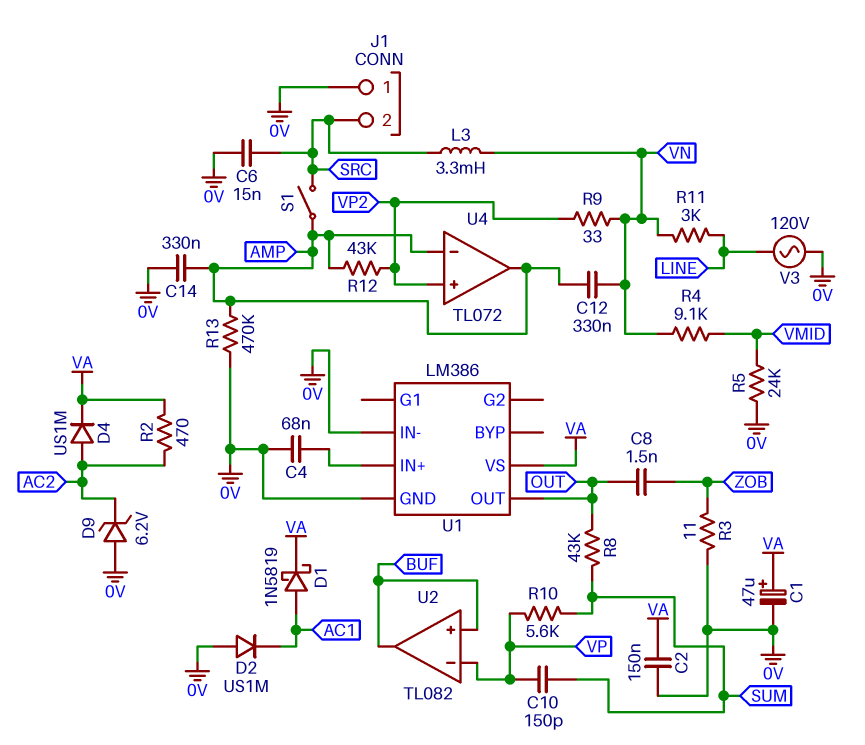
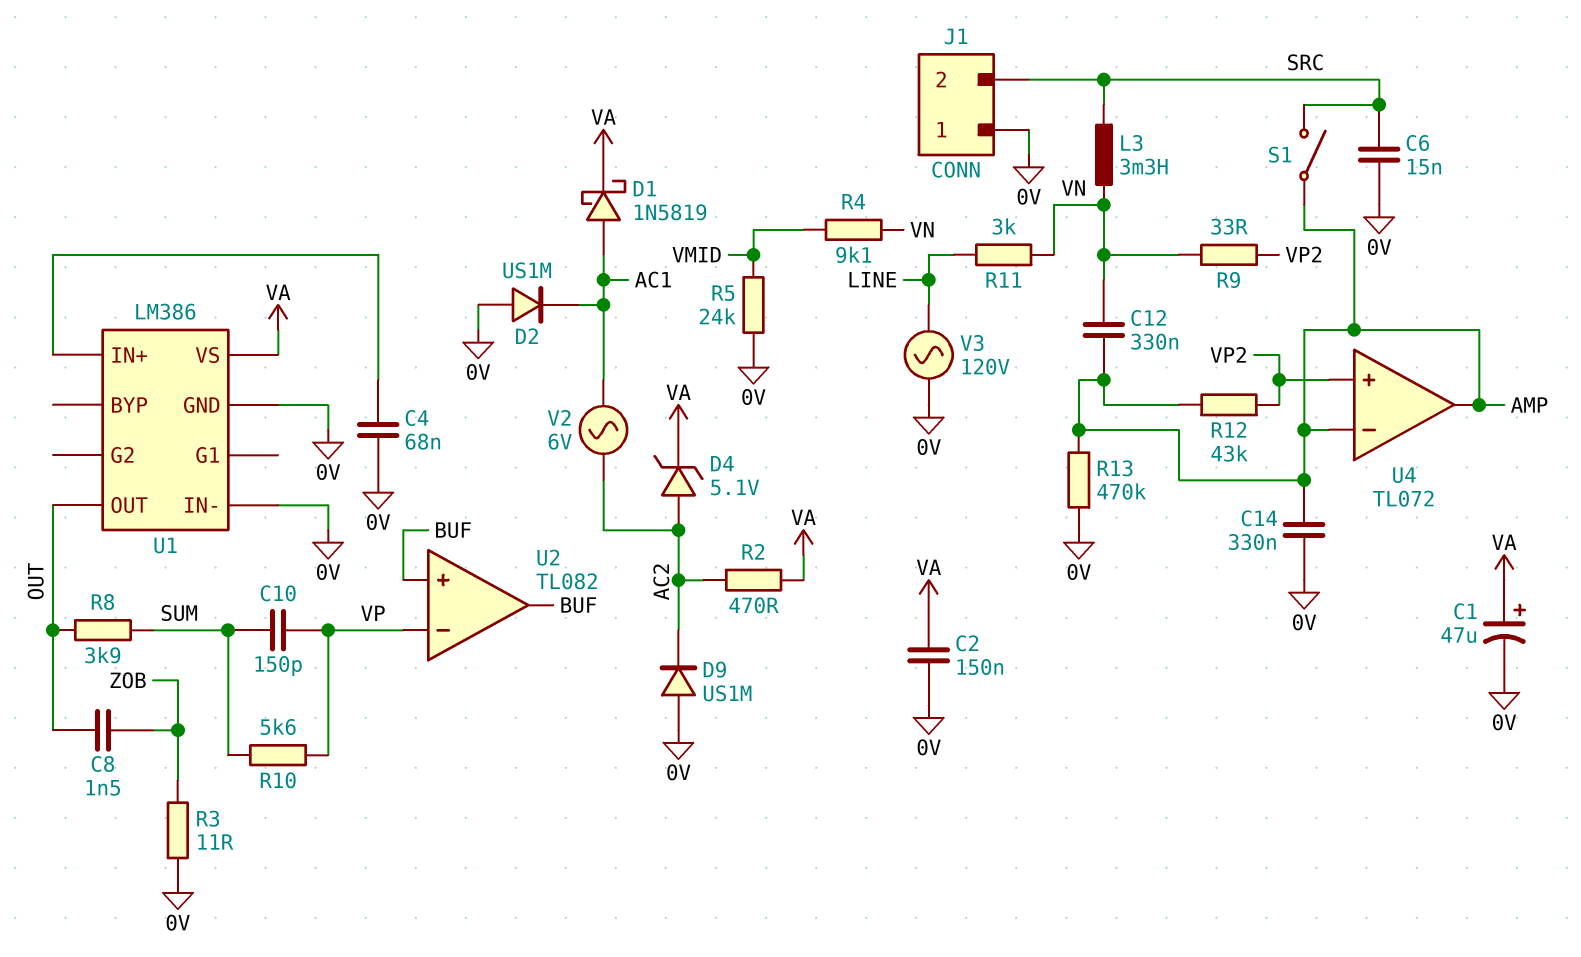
D4: diode US1M (A AC2, K VA) -> zener 5.1V (A AC2, K VA)
D9: zener 6.2V (A 0V, K AC2) -> diode US1M (A 0V, K AC2)
R8: 43k (OUT, SUM) -> 3.9k (OUT, SUM)
V2: none -> AC 6V (AC1, AC2)

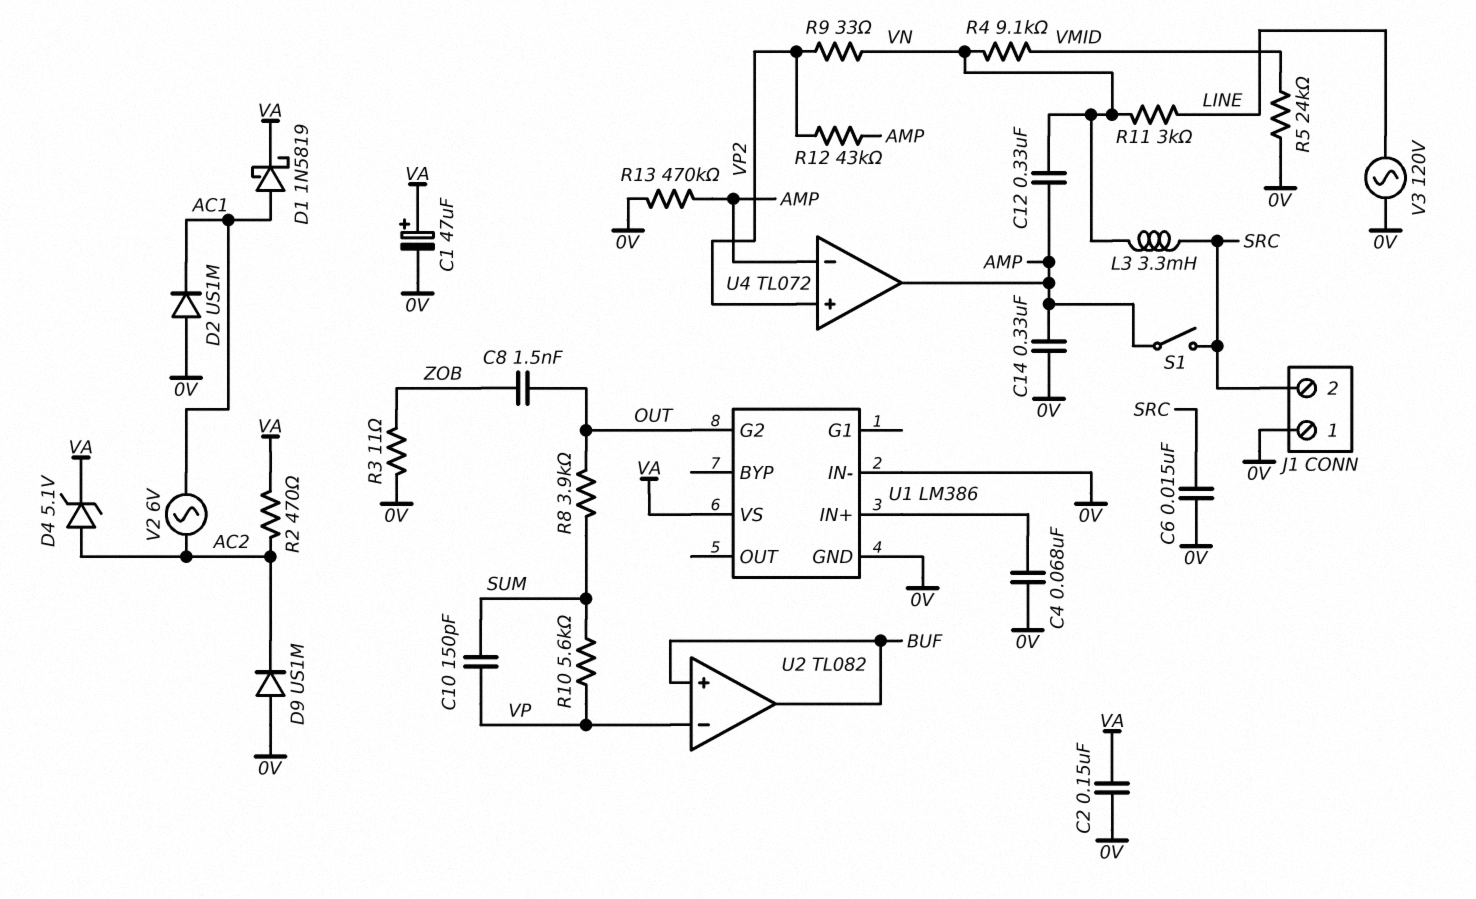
U1 pin G2: none -> OUT
U1 pin OUT: OUT -> none

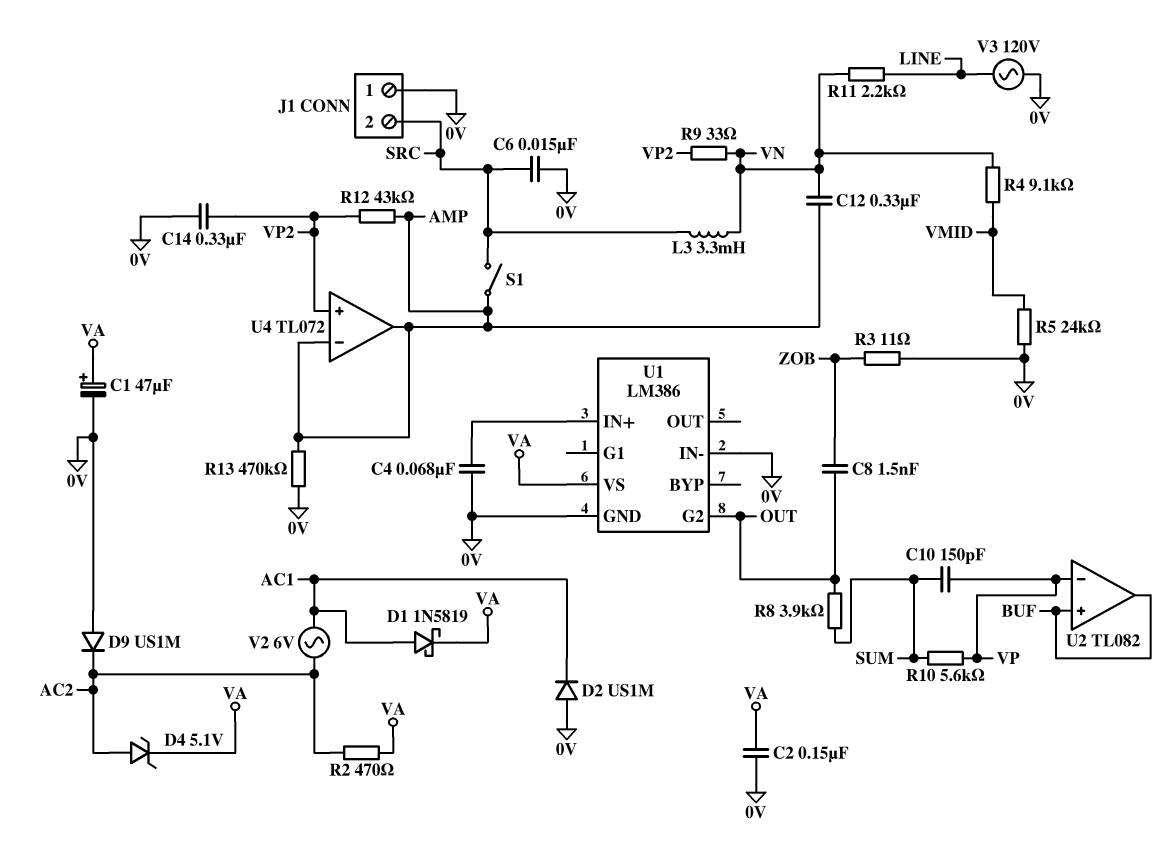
C14: 330nF (0V, AMP) -> 330nF (0V, VP2)
R11: 3k (LINE, VN) -> 2.2k (LINE, VN)

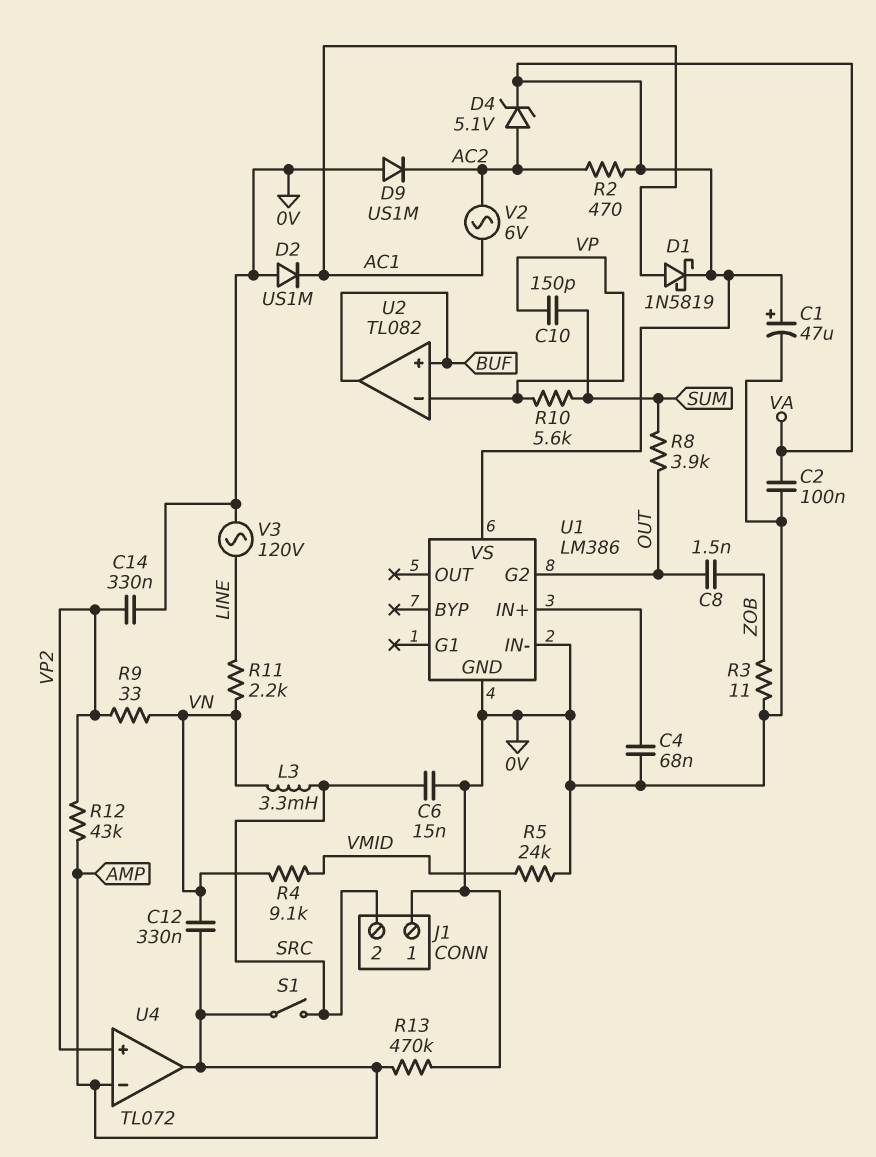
C2: 150nF (0V, VA) -> 100nF (0V, VA)

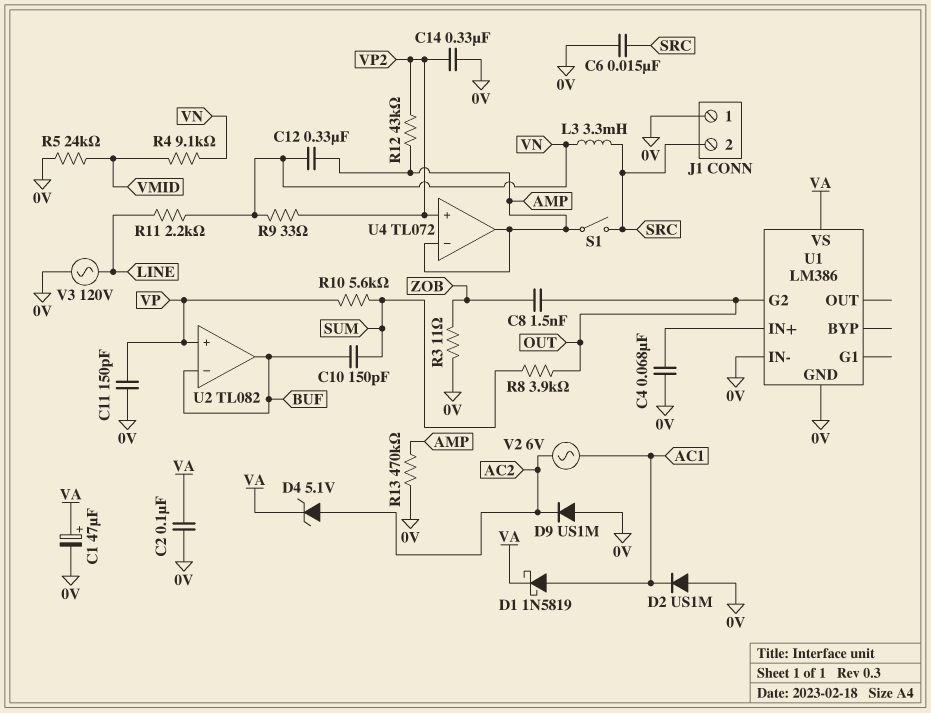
C10: 150pF (SUM, VP) -> 150pF (BUF, SUM)
C11: none -> 150pF (0V, VP)
R2: 470 (AC2, VA) -> none
U2 pin in+: BUF -> VP
U2 pin in-: VP -> BUF

